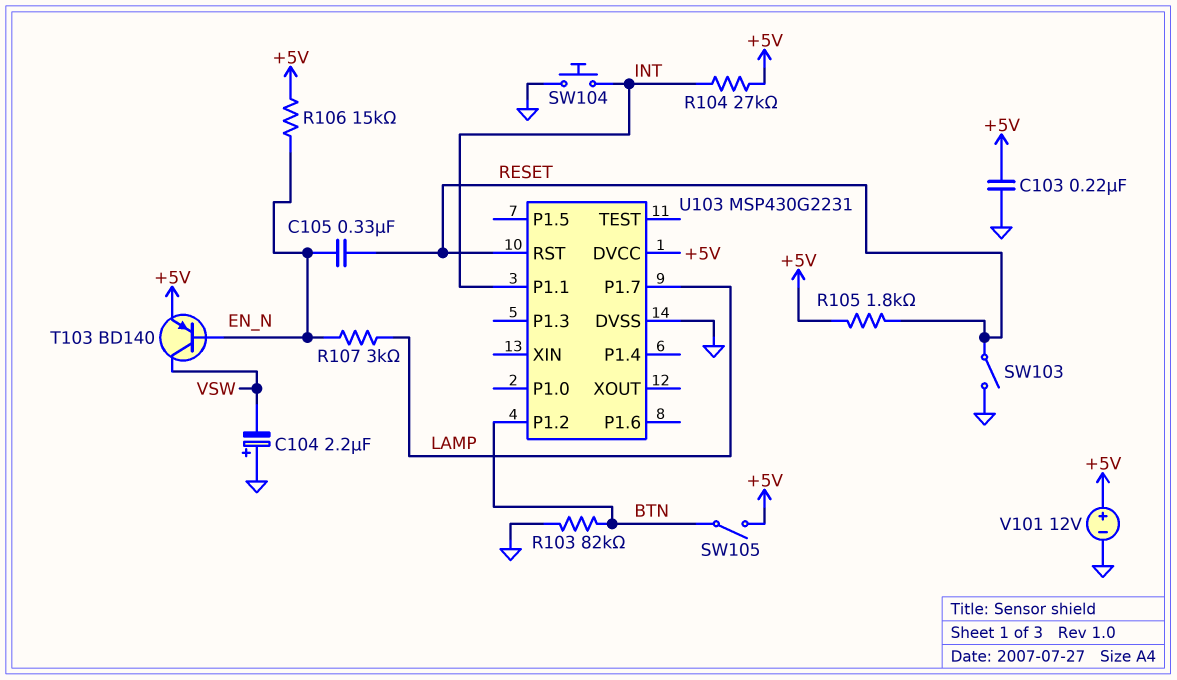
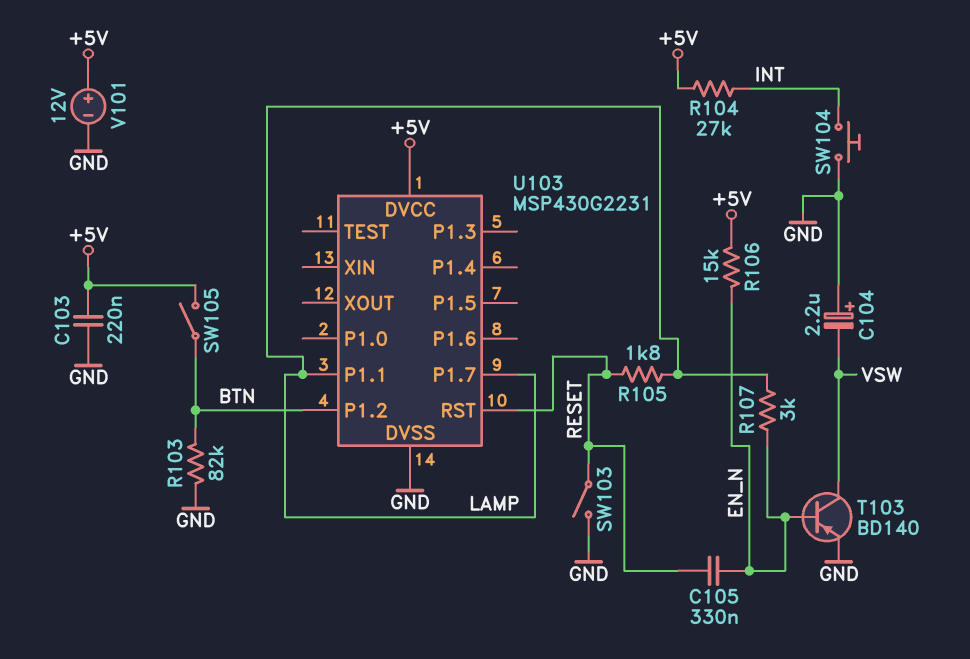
R105: 1.8k (+5V, RESET) -> 1.8k (LAMP, RESET)
T103: PNP BD140 (B EN_N, C VSW, E +5V) -> PNP BD140 (B EN_N, C VSW, E GND)
U103 pin P1.1: INT -> LAMP

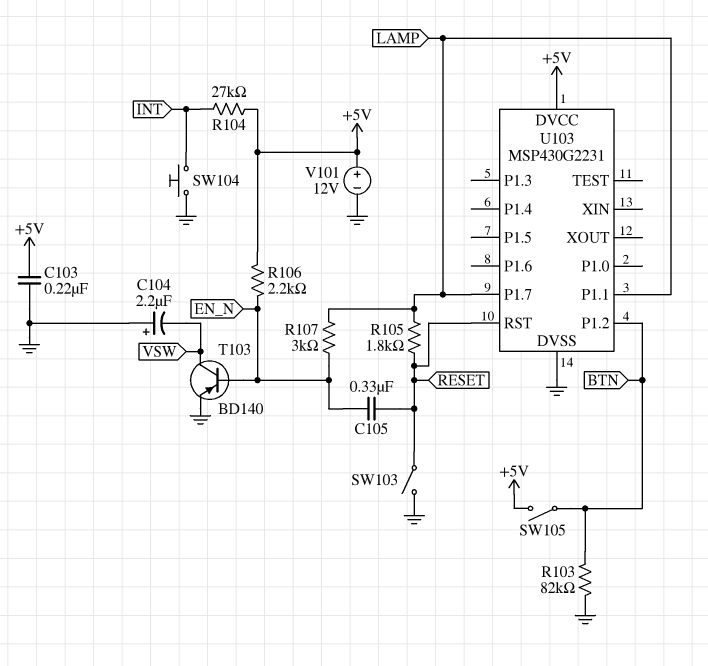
R106: 15k (+5V, EN_N) -> 2.2k (+5V, EN_N)

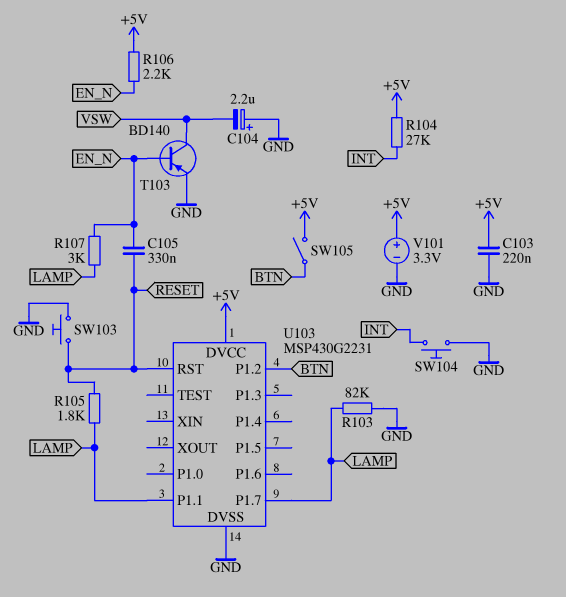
R103: 82k (BTN, GND) -> 82k (GND, LAMP)
SW103: switch (GND, RESET) -> button (GND, RESET)
V101: 12V (plus +5V, minus GND) -> 3.3V (plus +5V, minus GND)

